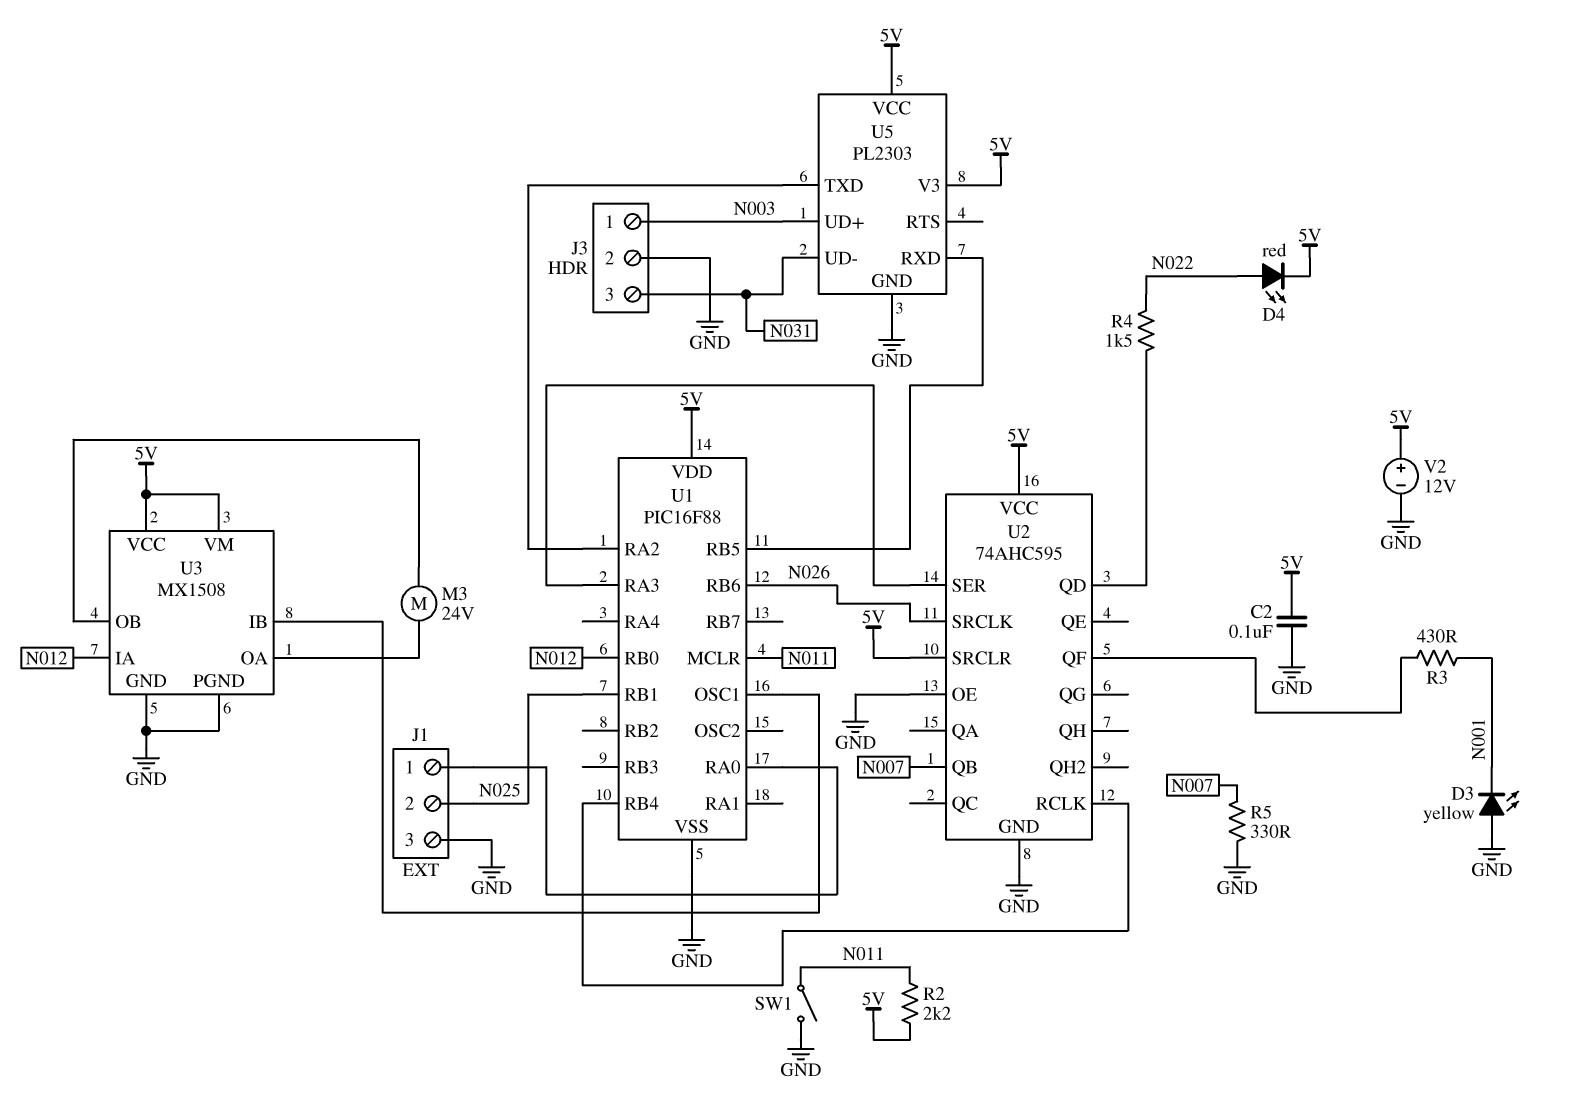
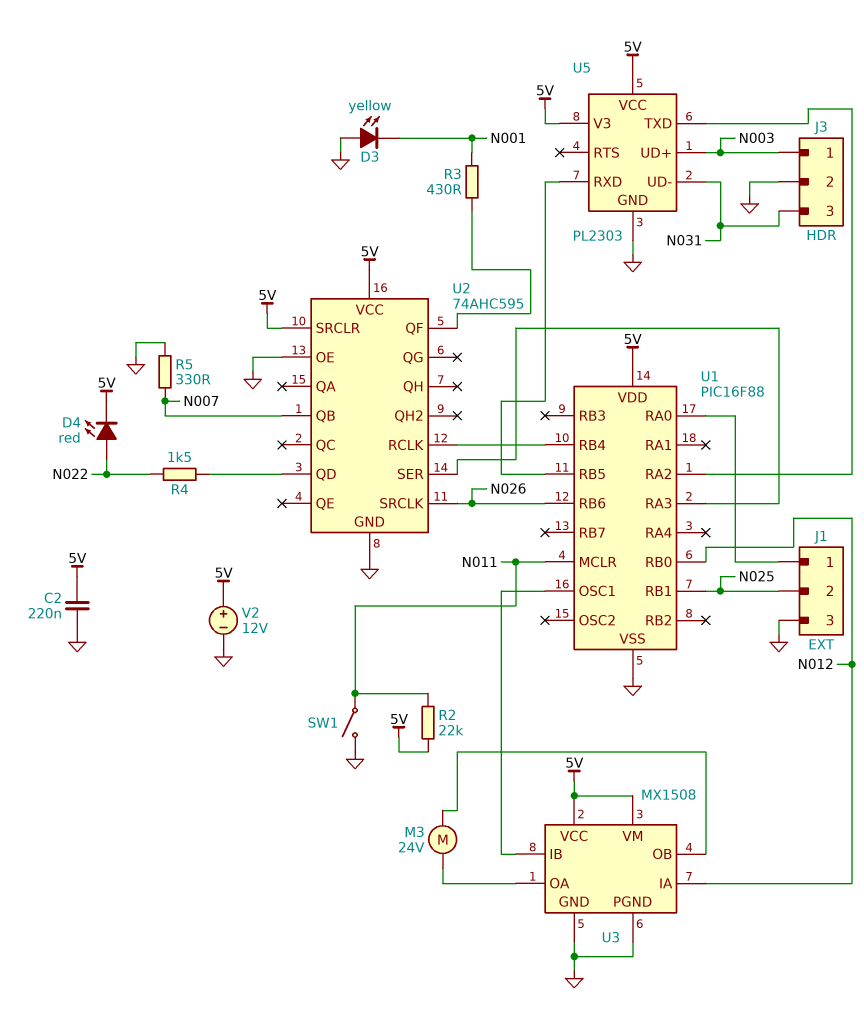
C2: 100nF (5V, GND) -> 220nF (5V, GND)
R2: 2.2k (5V, N011) -> 22k (5V, N011)

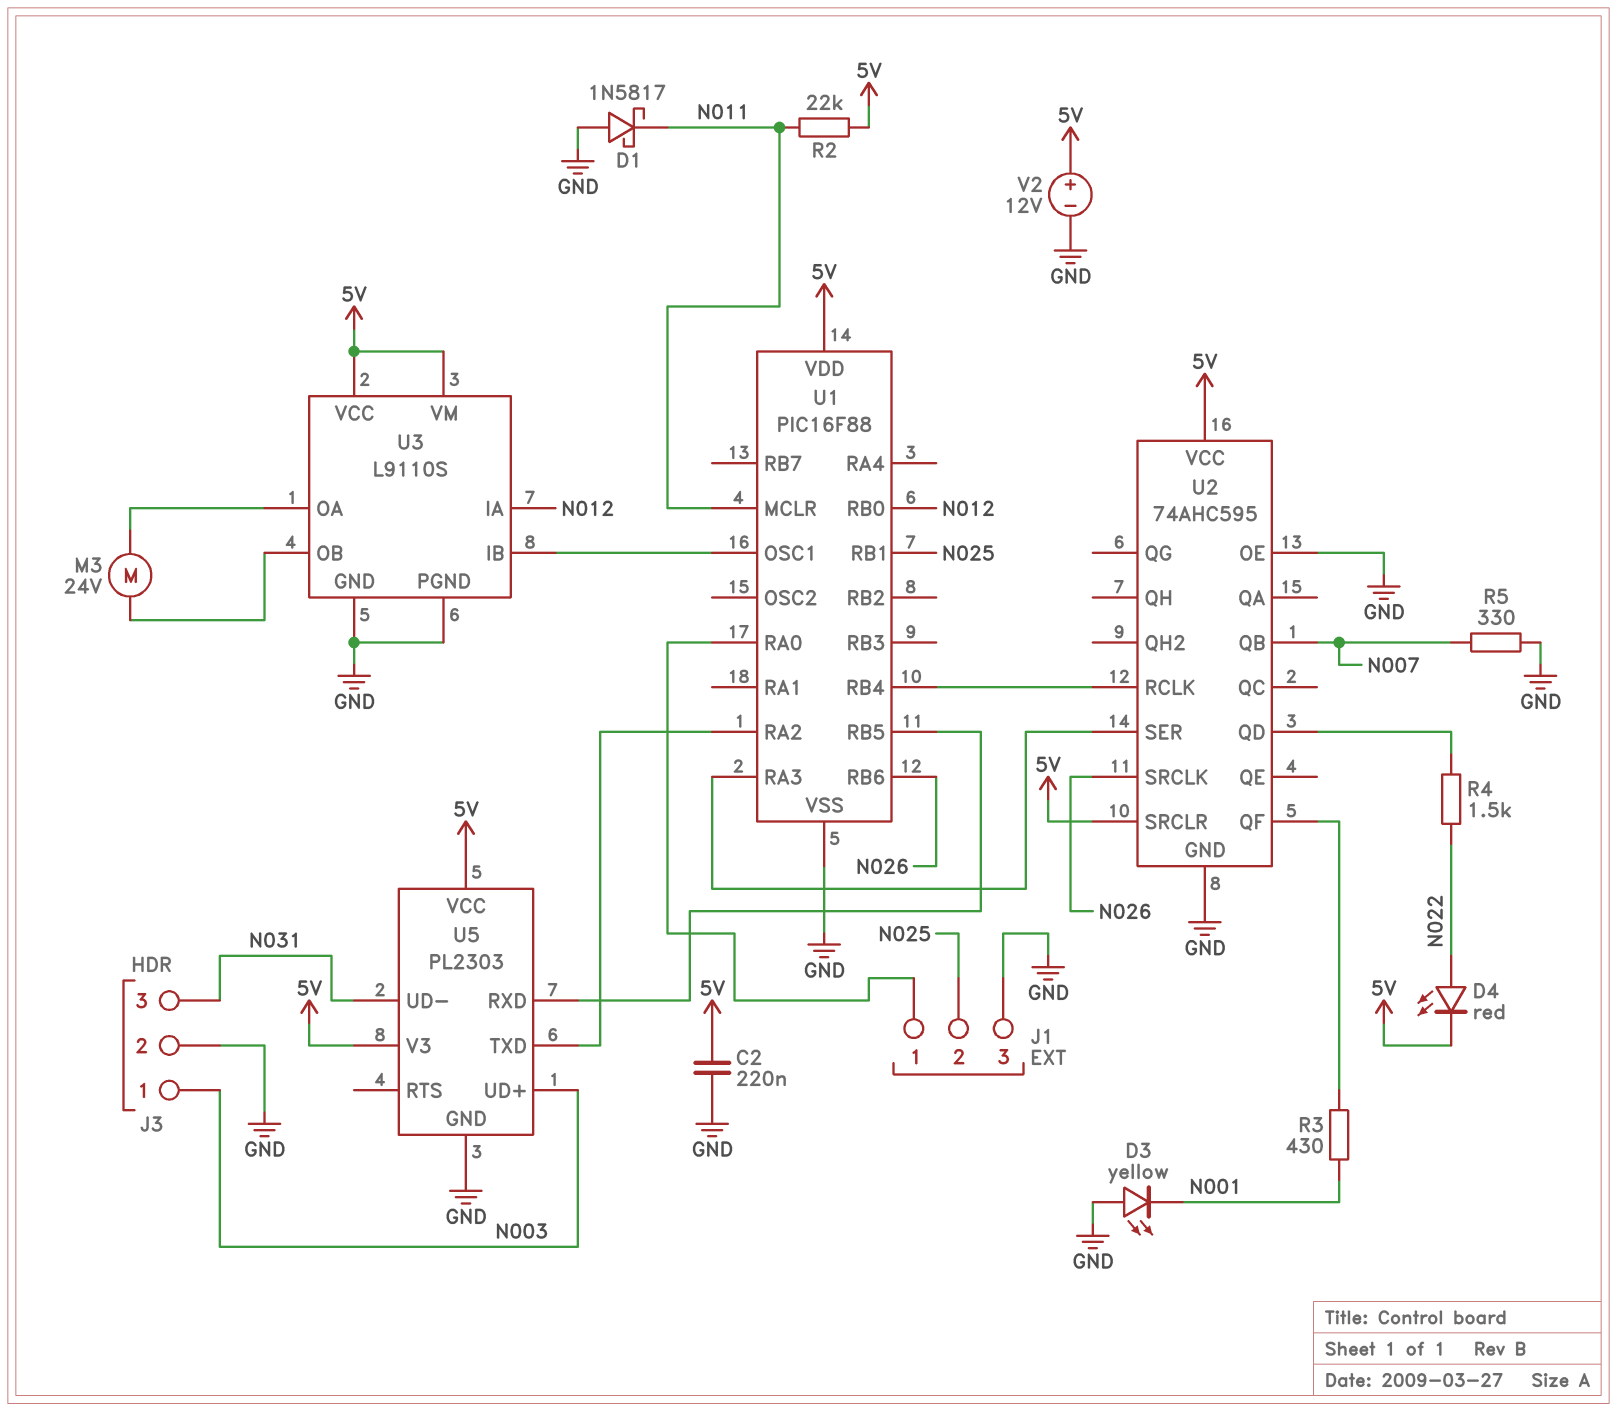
D1: none -> schottky 1N5817 (A GND, K N011)
SW1: switch (GND, N011) -> none
U3: MX1508 -> L9110S

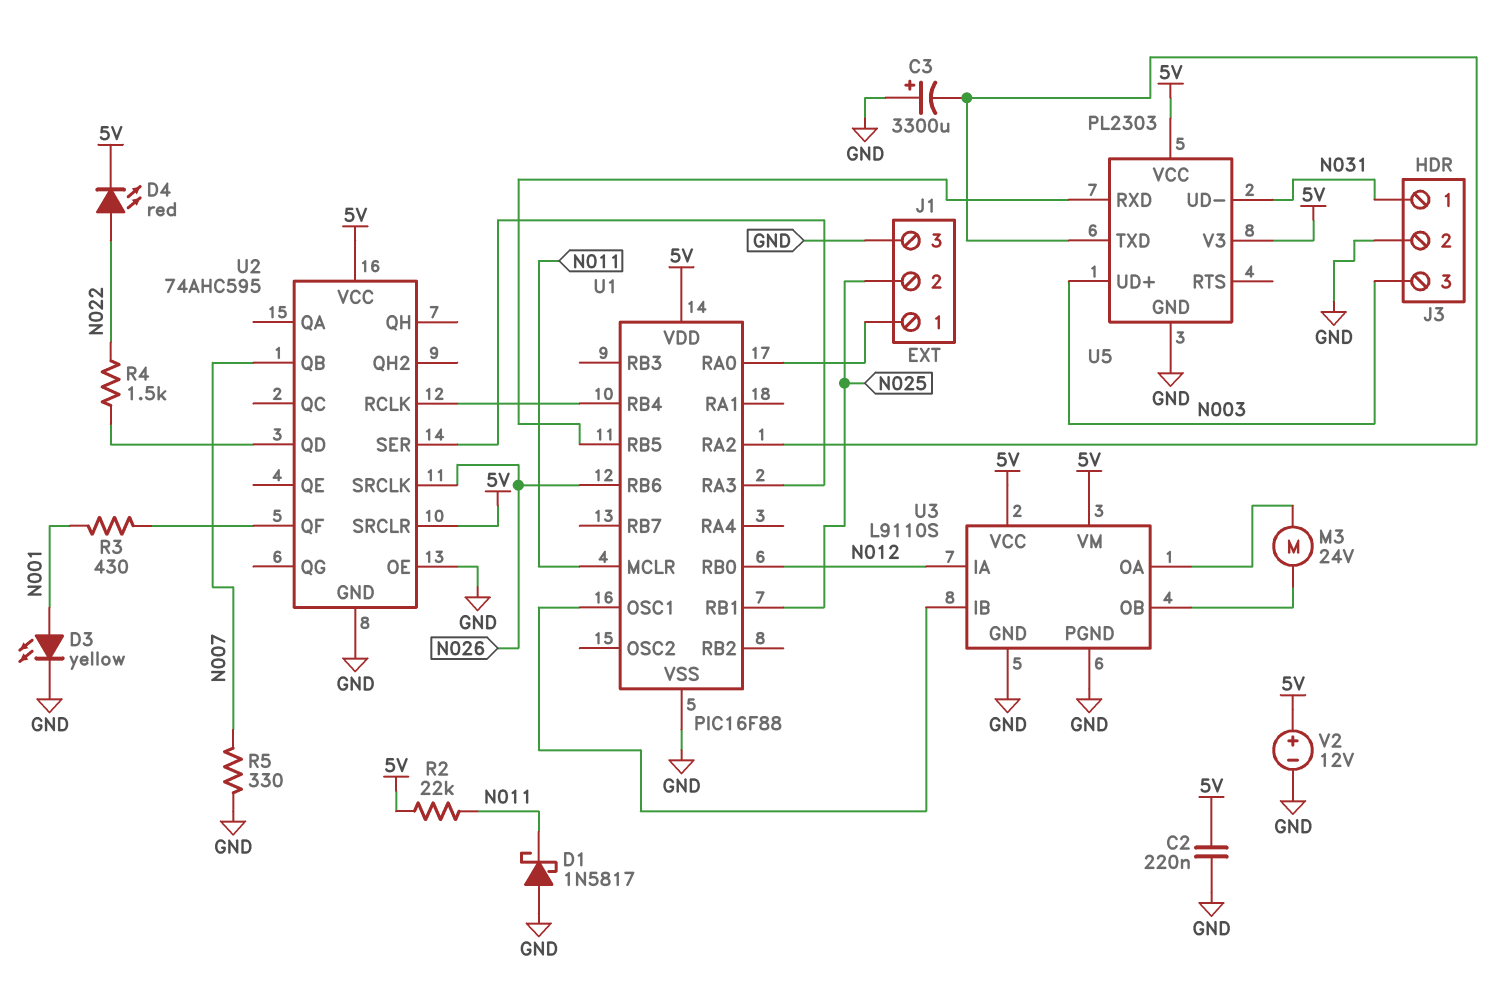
C3: none -> 3300uF (plus GND, minus U1/RA2)
D3: LED yellow (A GND, K N001) -> LED yellow (A N001, K GND)
J3 pin 1: N003 -> N031
J3 pin 3: N031 -> N003

